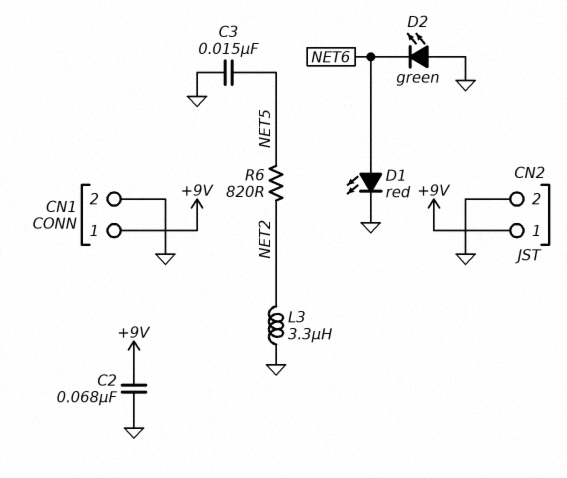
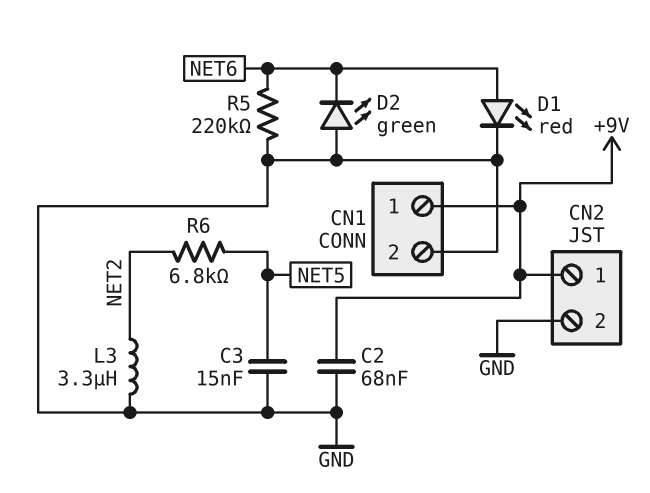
R5: none -> 220k (GND, NET6)
R6: 820 (NET2, NET5) -> 6.8k (NET2, NET5)

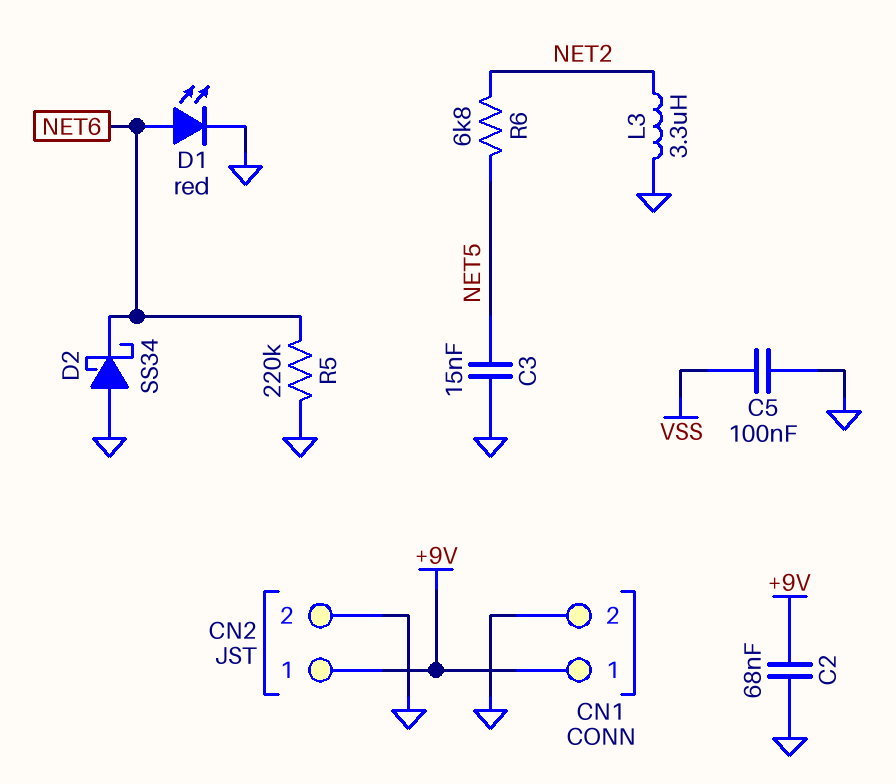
C5: none -> 100nF (GND, VSS)
D2: LED green (A GND, K NET6) -> schottky SS34 (A GND, K NET6)

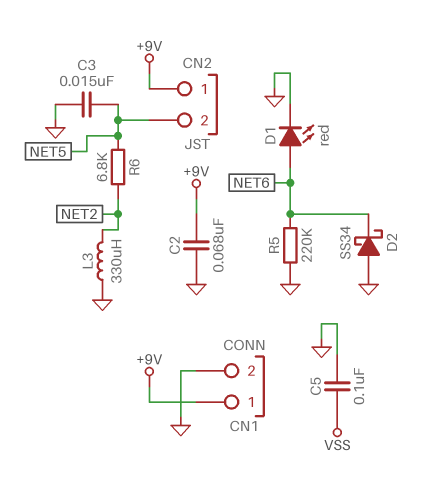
CN2 pin 2: GND -> NET5
L3: 3.3uH (GND, NET2) -> 330uH (GND, NET2)

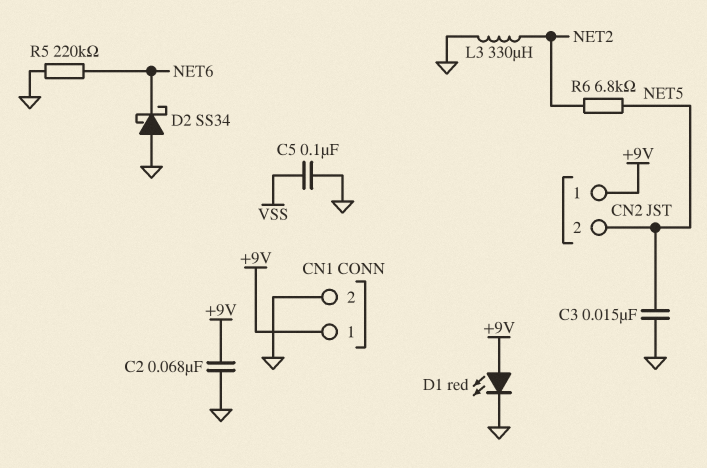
D1: LED red (A NET6, K GND) -> LED red (A +9V, K GND)

